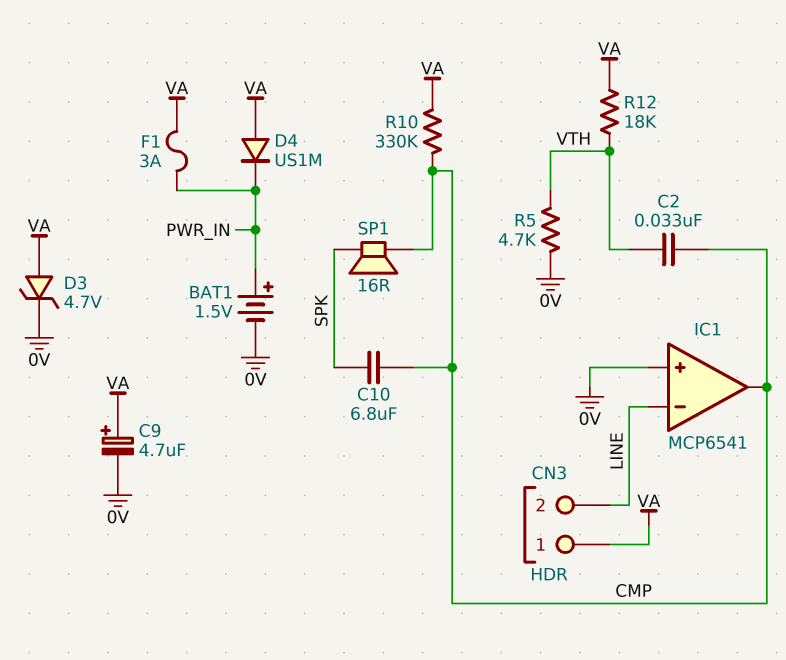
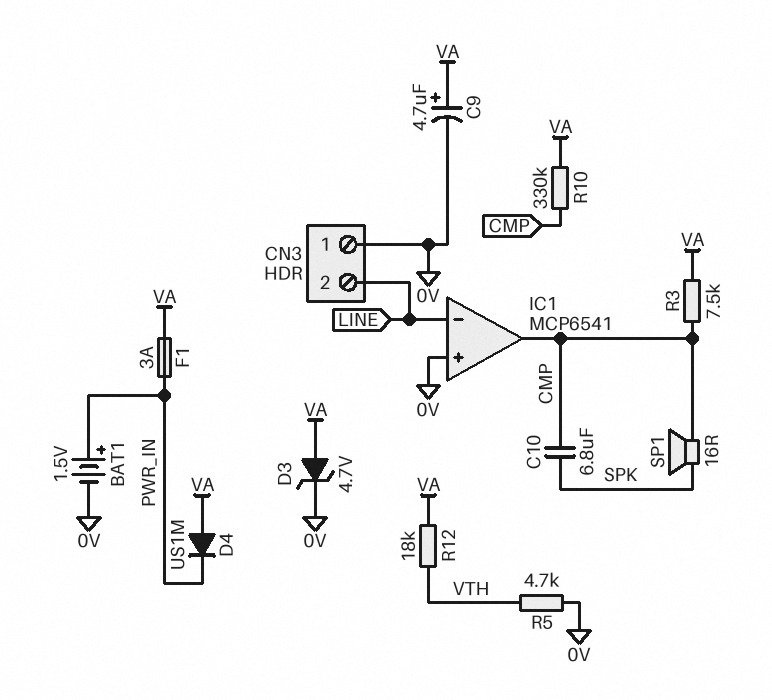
C2: 33nF (CMP, VTH) -> none
CN3 pin 1: VA -> 0V
R3: none -> 7.5k (CMP, VA)

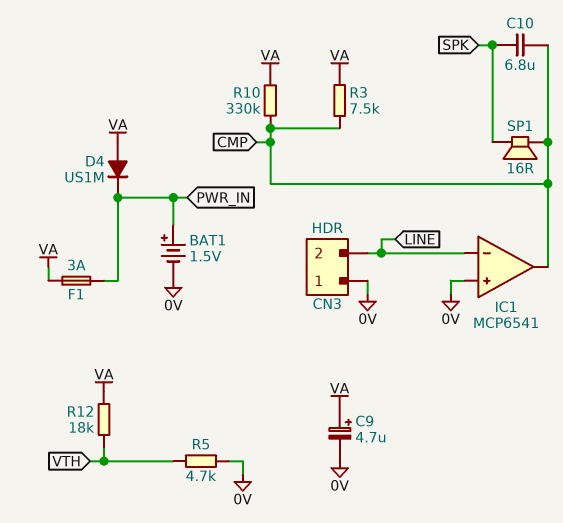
D3: zener 4.7V (A VA, K 0V) -> none

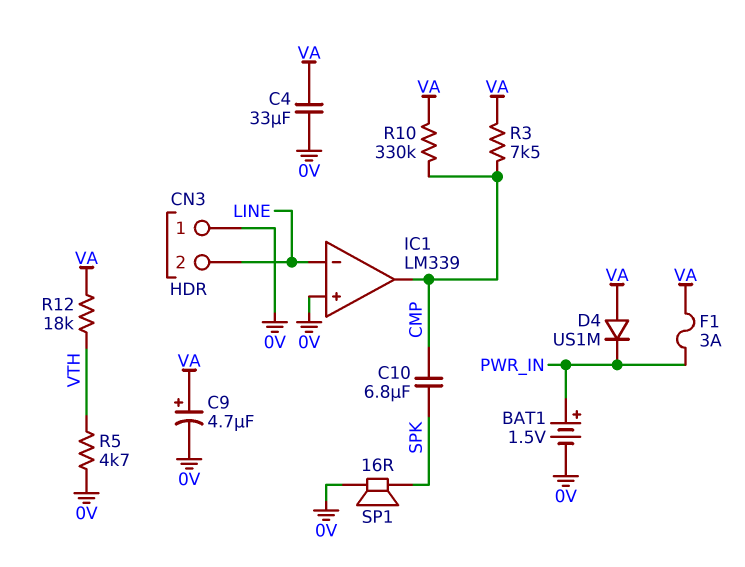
C4: none -> 33uF (0V, VA)
IC1: MCP6541 -> LM339
SP1: speaker 16R (CMP, SPK) -> speaker 16R (0V, SPK)

